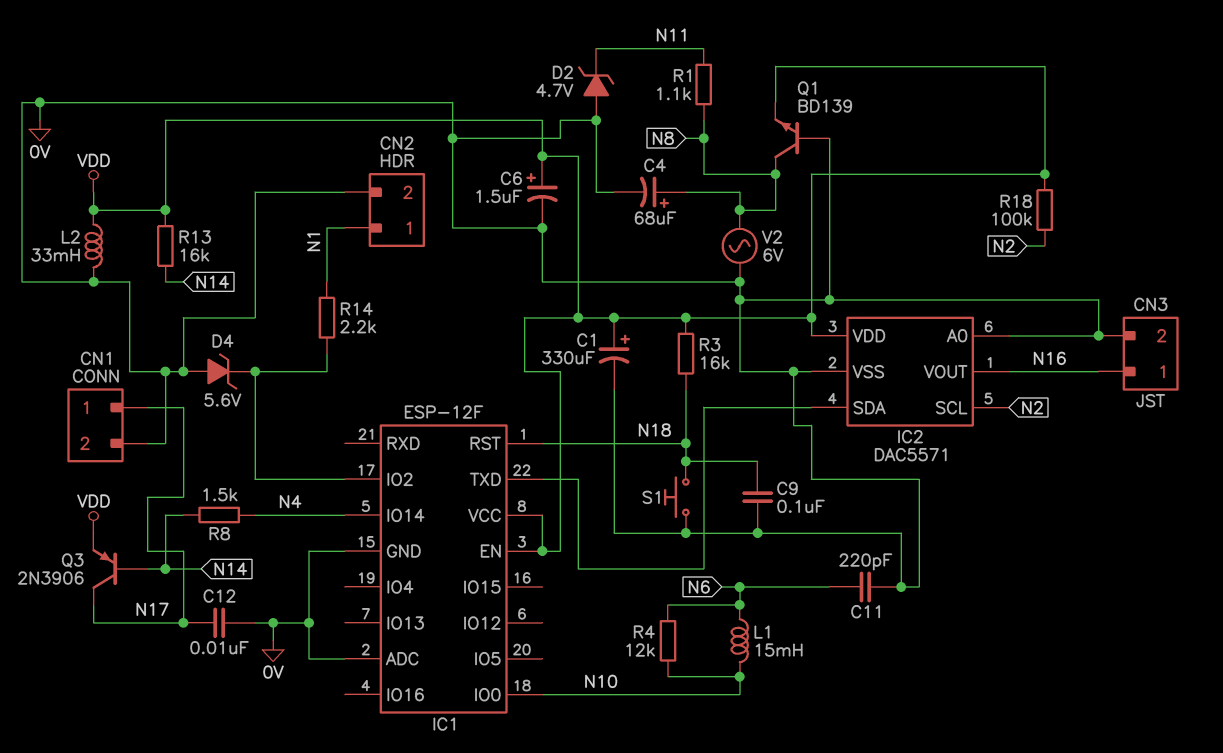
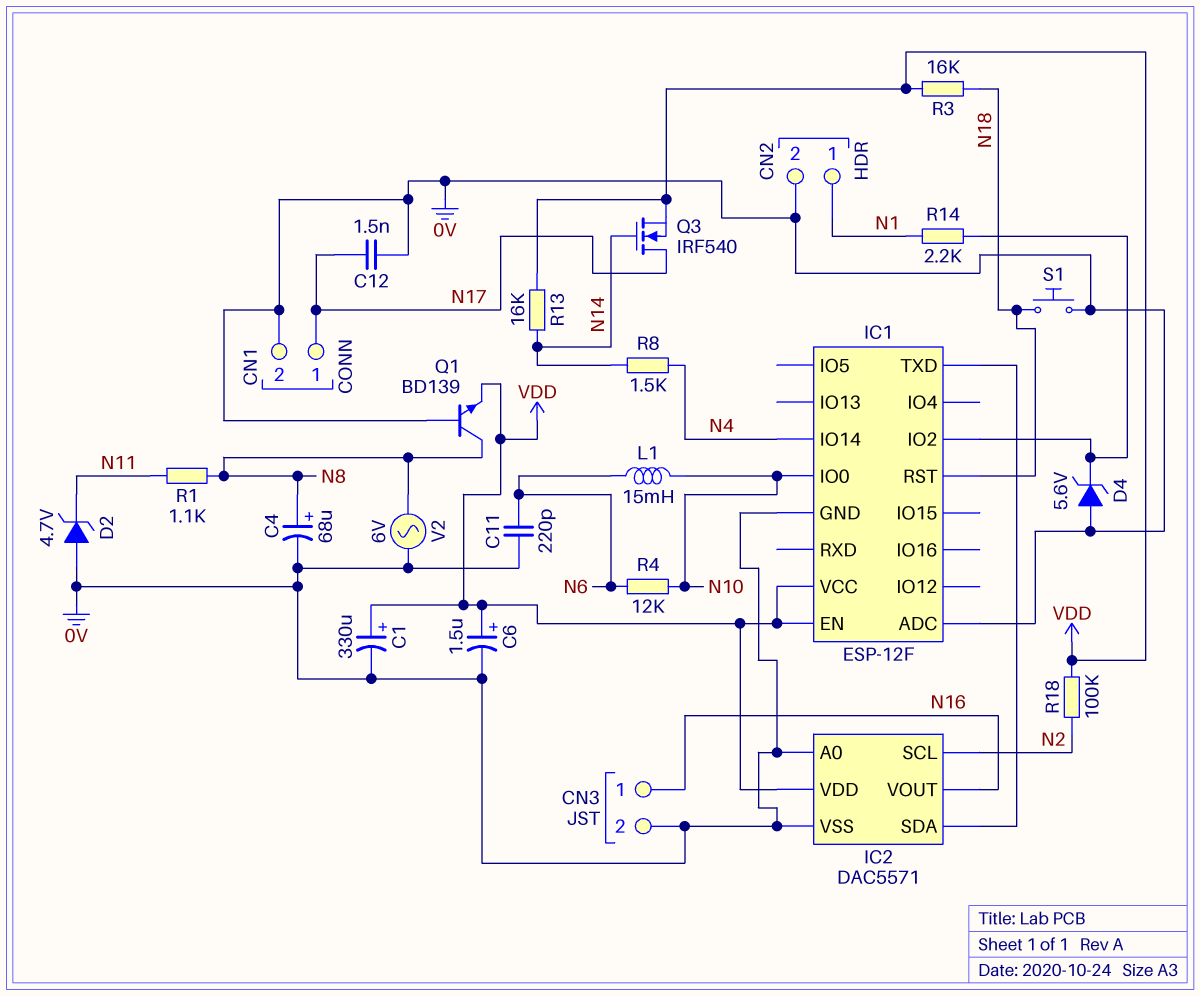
C9: 100nF (0V, N18) -> none
C12: 10nF (0V, N17) -> 1.5nF (0V, N17)
L2: 33mH (0V, VDD) -> none
Q3: PNP 2N3906 (B N14, C N17, E VDD) -> NMOS IRF540 (G N14, D N17, S VDD)

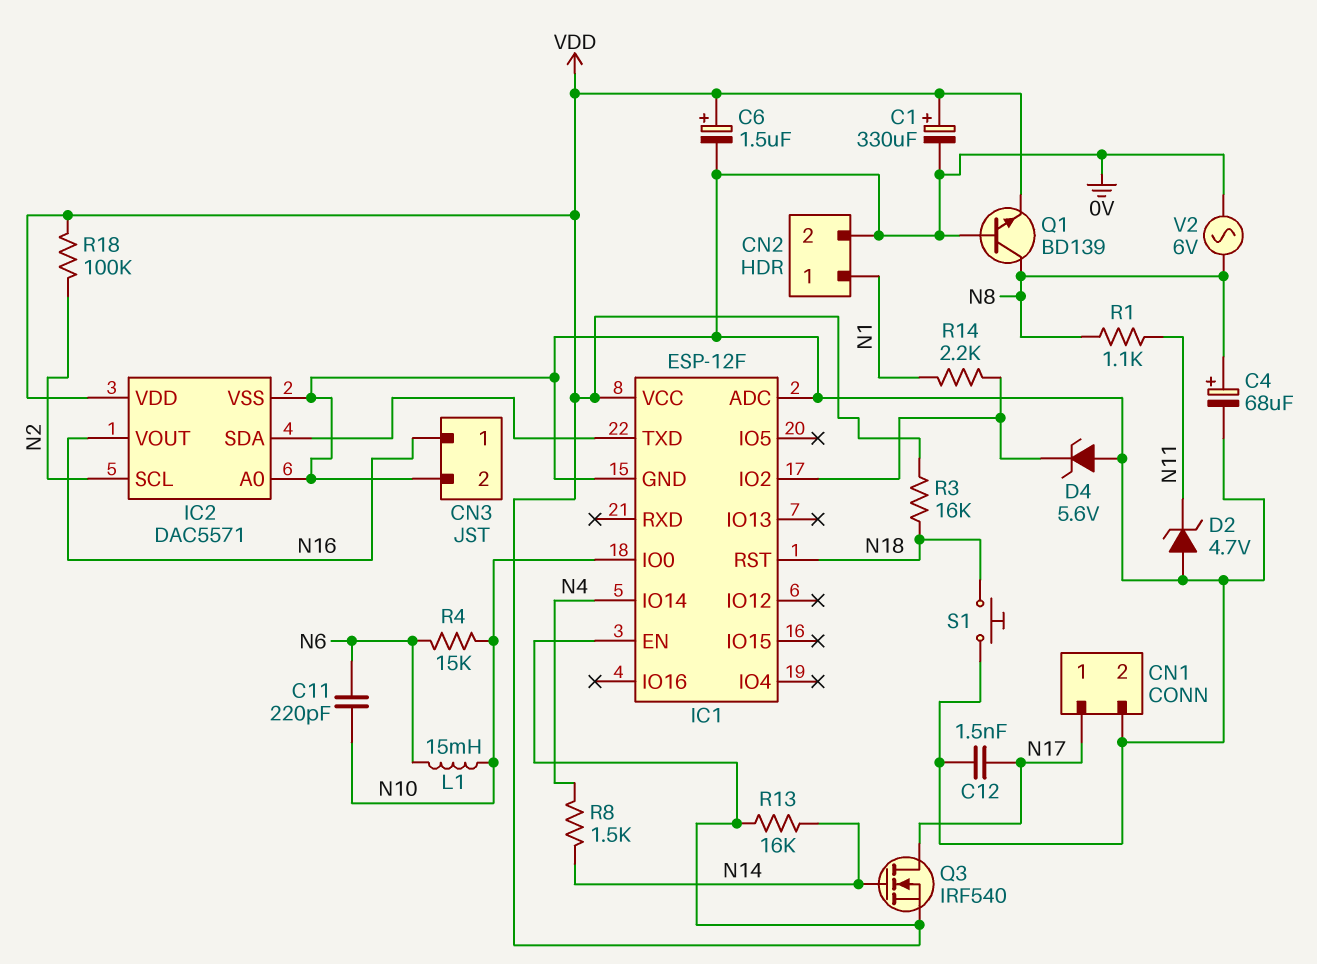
C11: 220pF (0V, N6) -> 220pF (N6, N10)
R4: 12k (N6, N10) -> 15k (N6, N10)

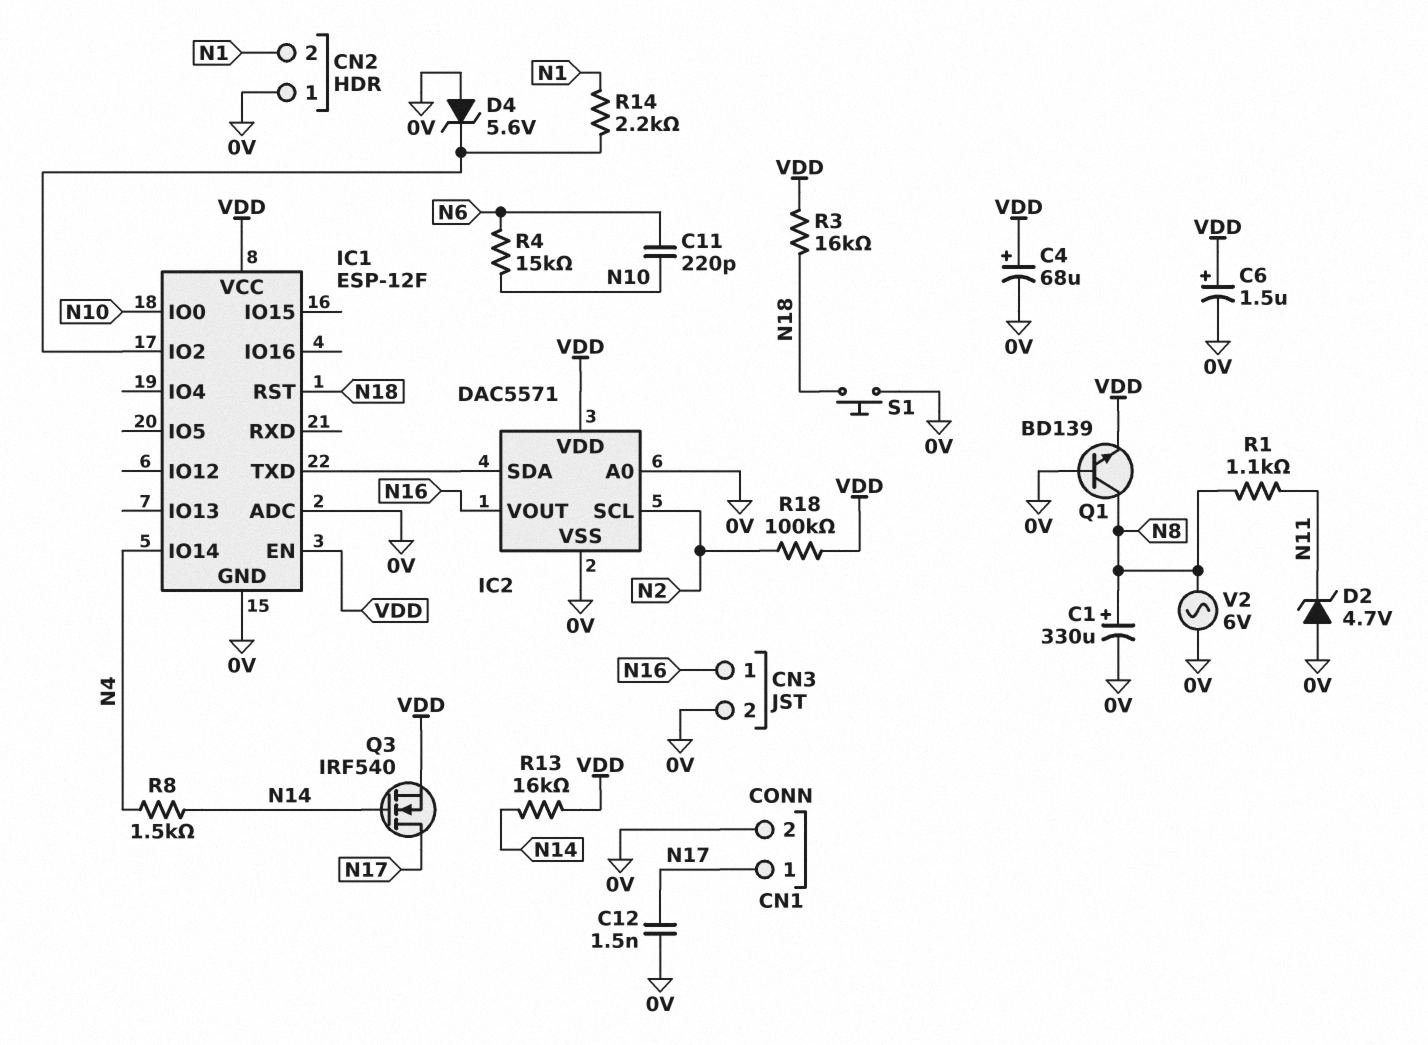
C1: 330uF (plus VDD, minus 0V) -> 330uF (plus N8, minus 0V)
C4: 68uF (plus N8, minus 0V) -> 68uF (plus VDD, minus 0V)
CN2 pin 1: N1 -> 0V
CN2 pin 2: 0V -> N1
L1: 15mH (N6, N10) -> none

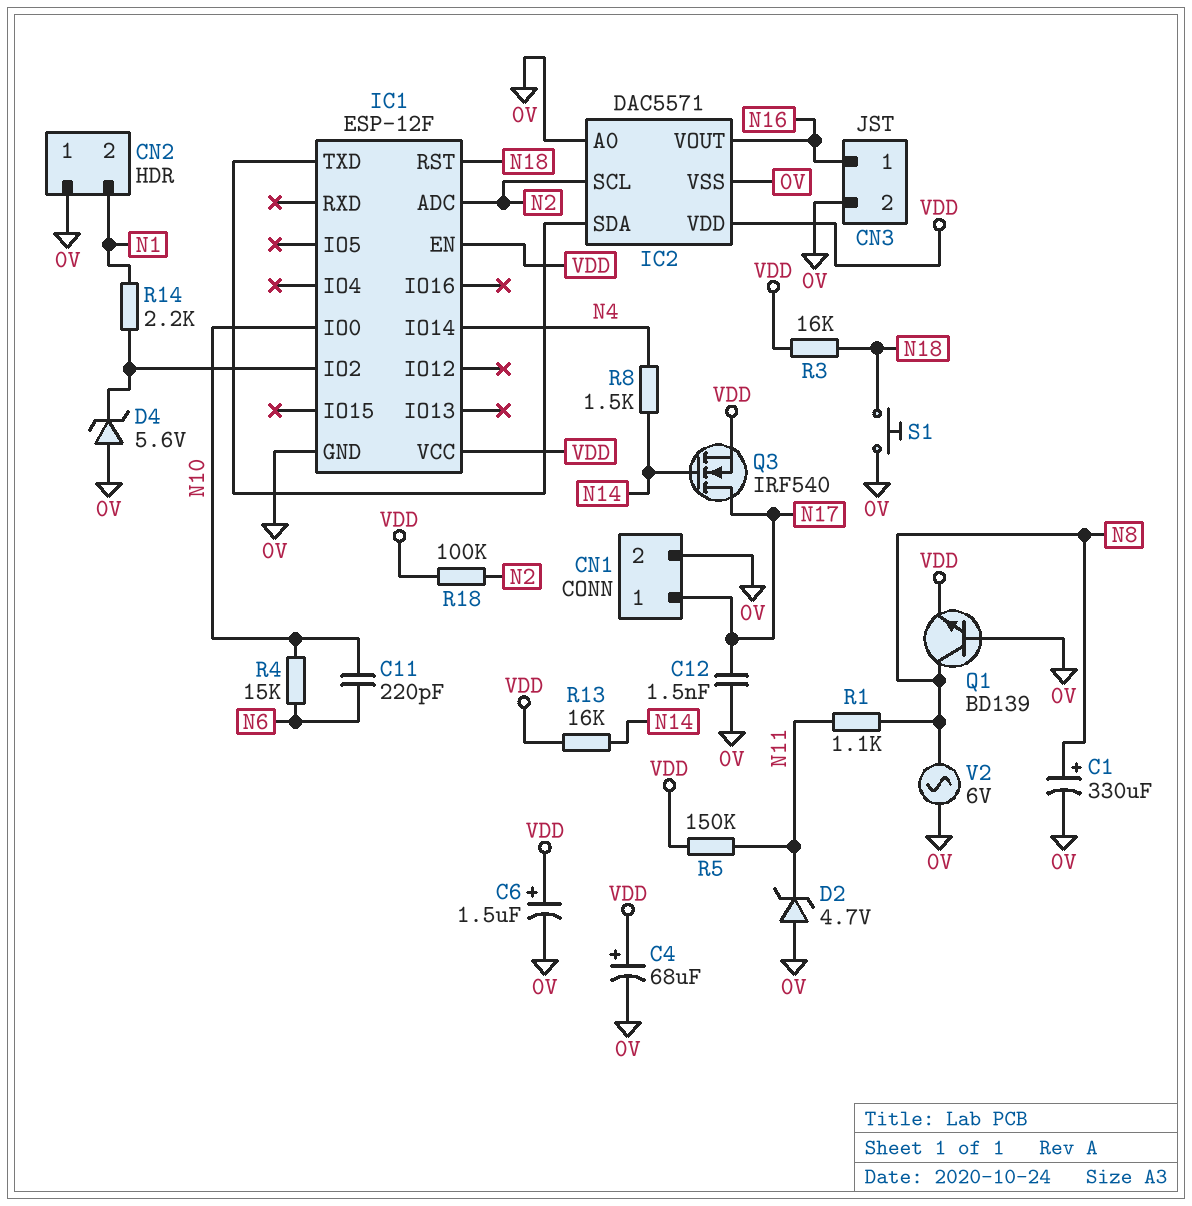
IC1 pin ADC: 0V -> N2
R5: none -> 150k (N11, VDD)

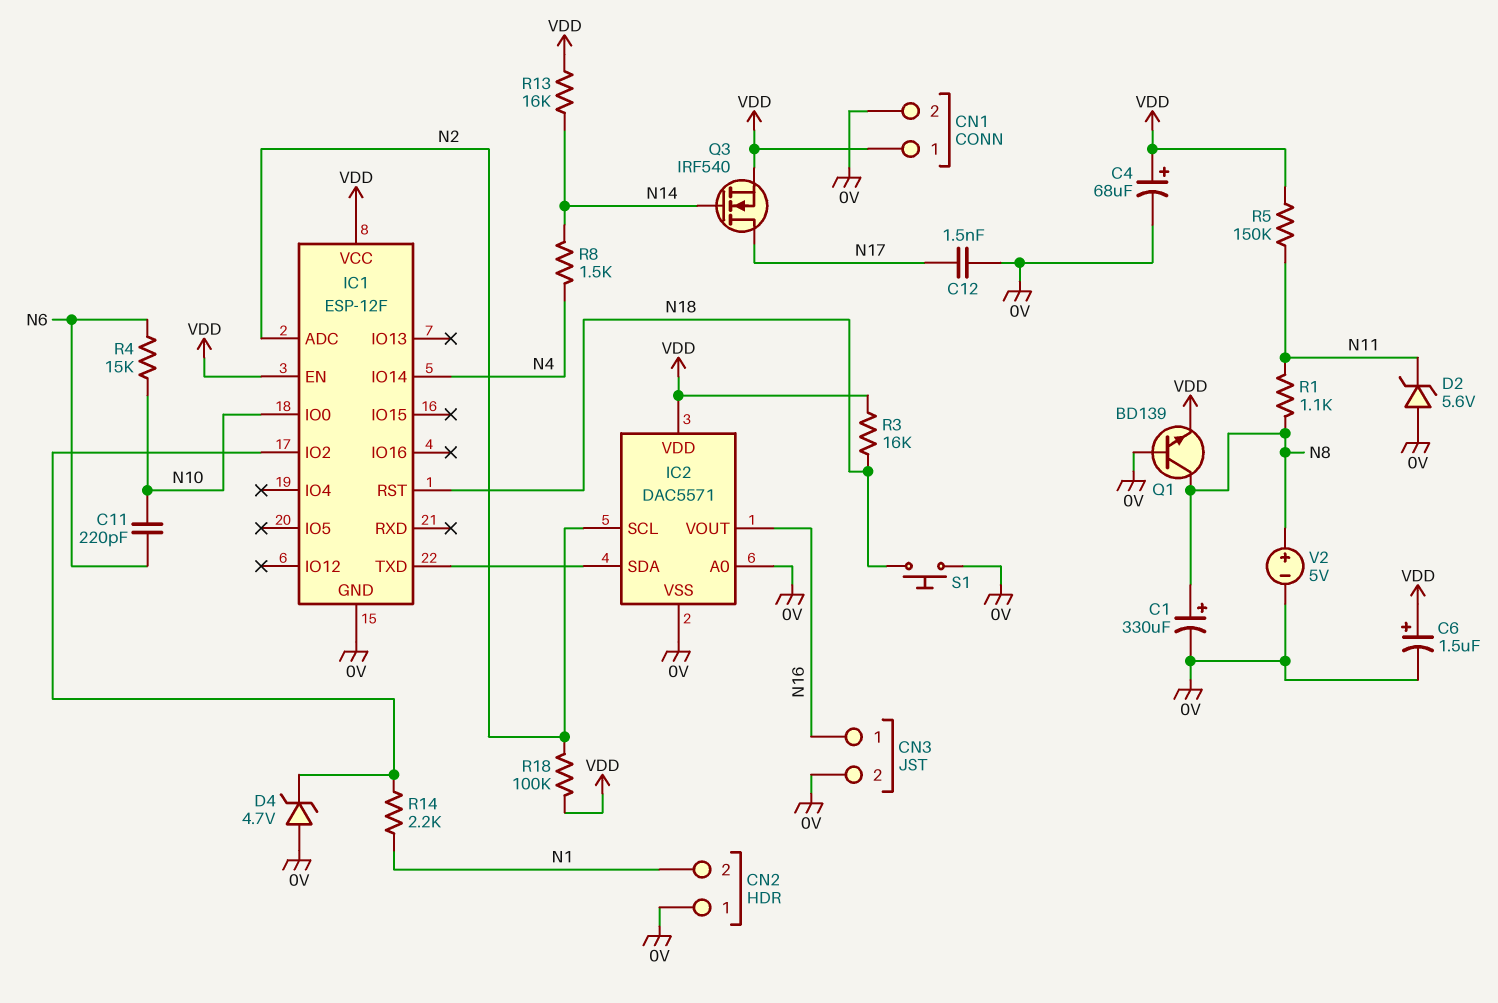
CN1 pin 1: N17 -> VDD
D2: zener 4.7V (A 0V, K N11) -> zener 5.6V (A 0V, K N11)
D4: zener 5.6V (A 0V, K IC1/IO2) -> zener 4.7V (A 0V, K IC1/IO2)
V2: AC 6V (0V, N8) -> 5V (plus N8, minus 0V)

